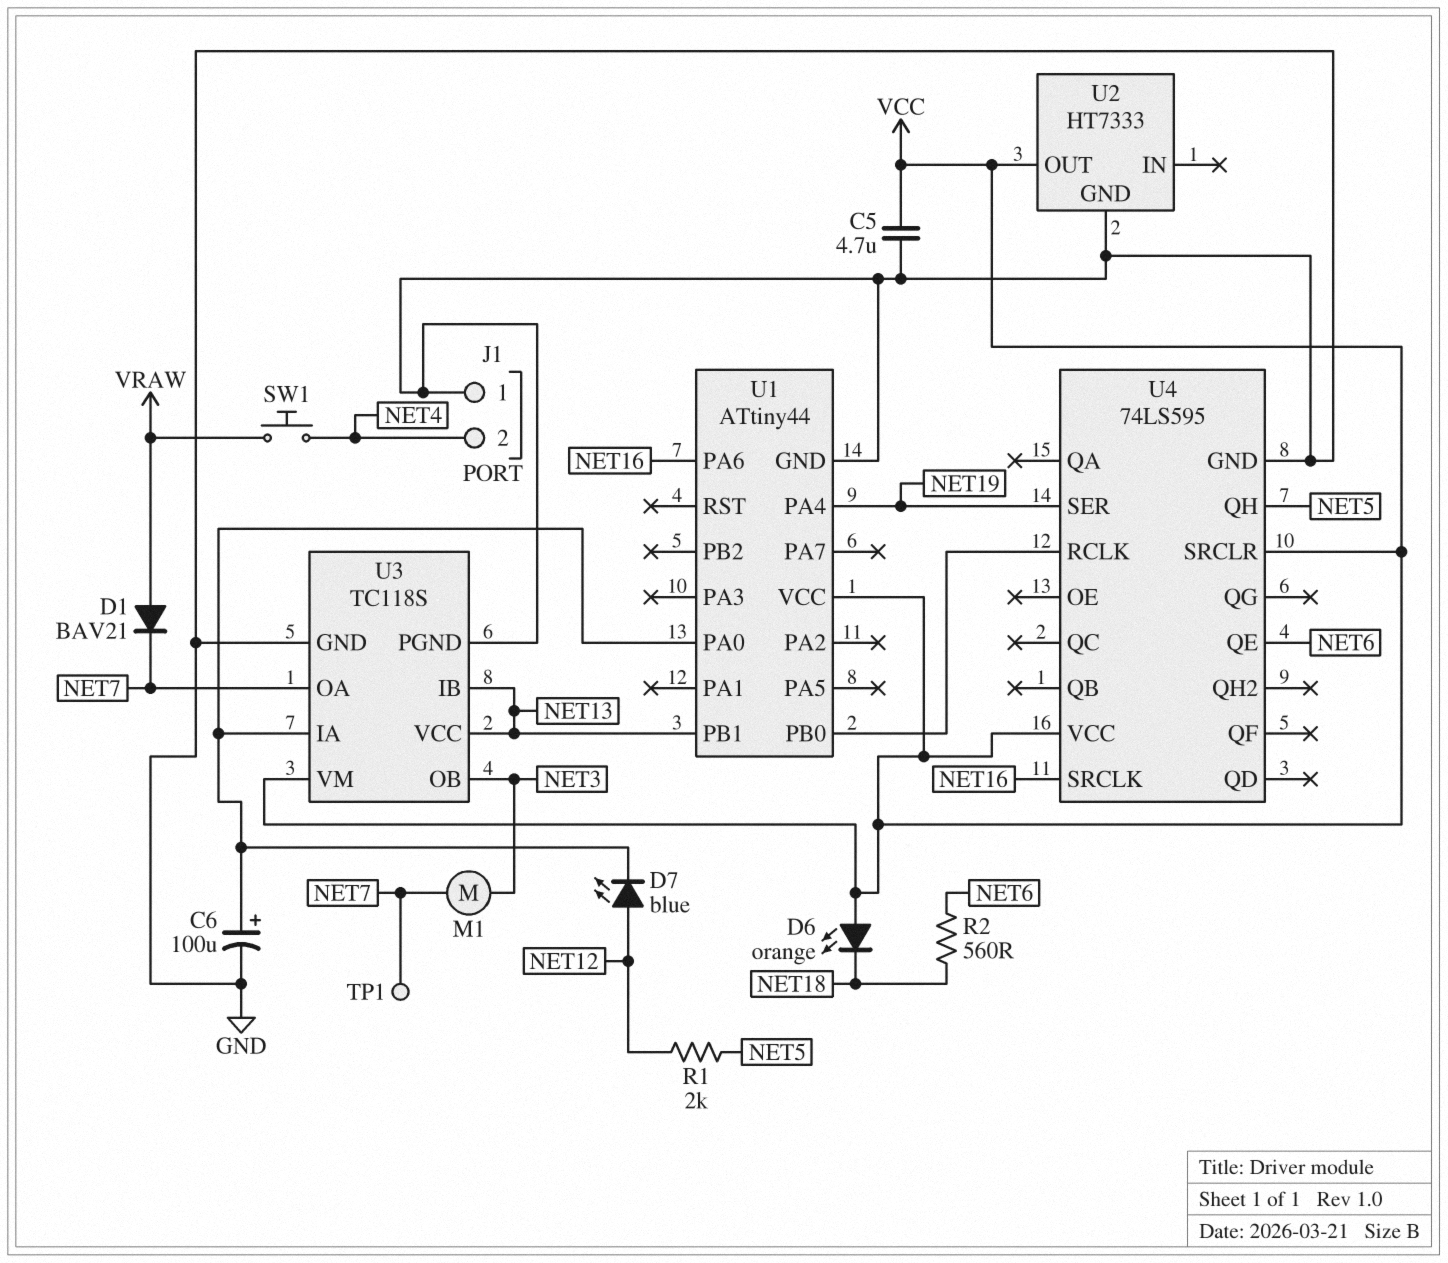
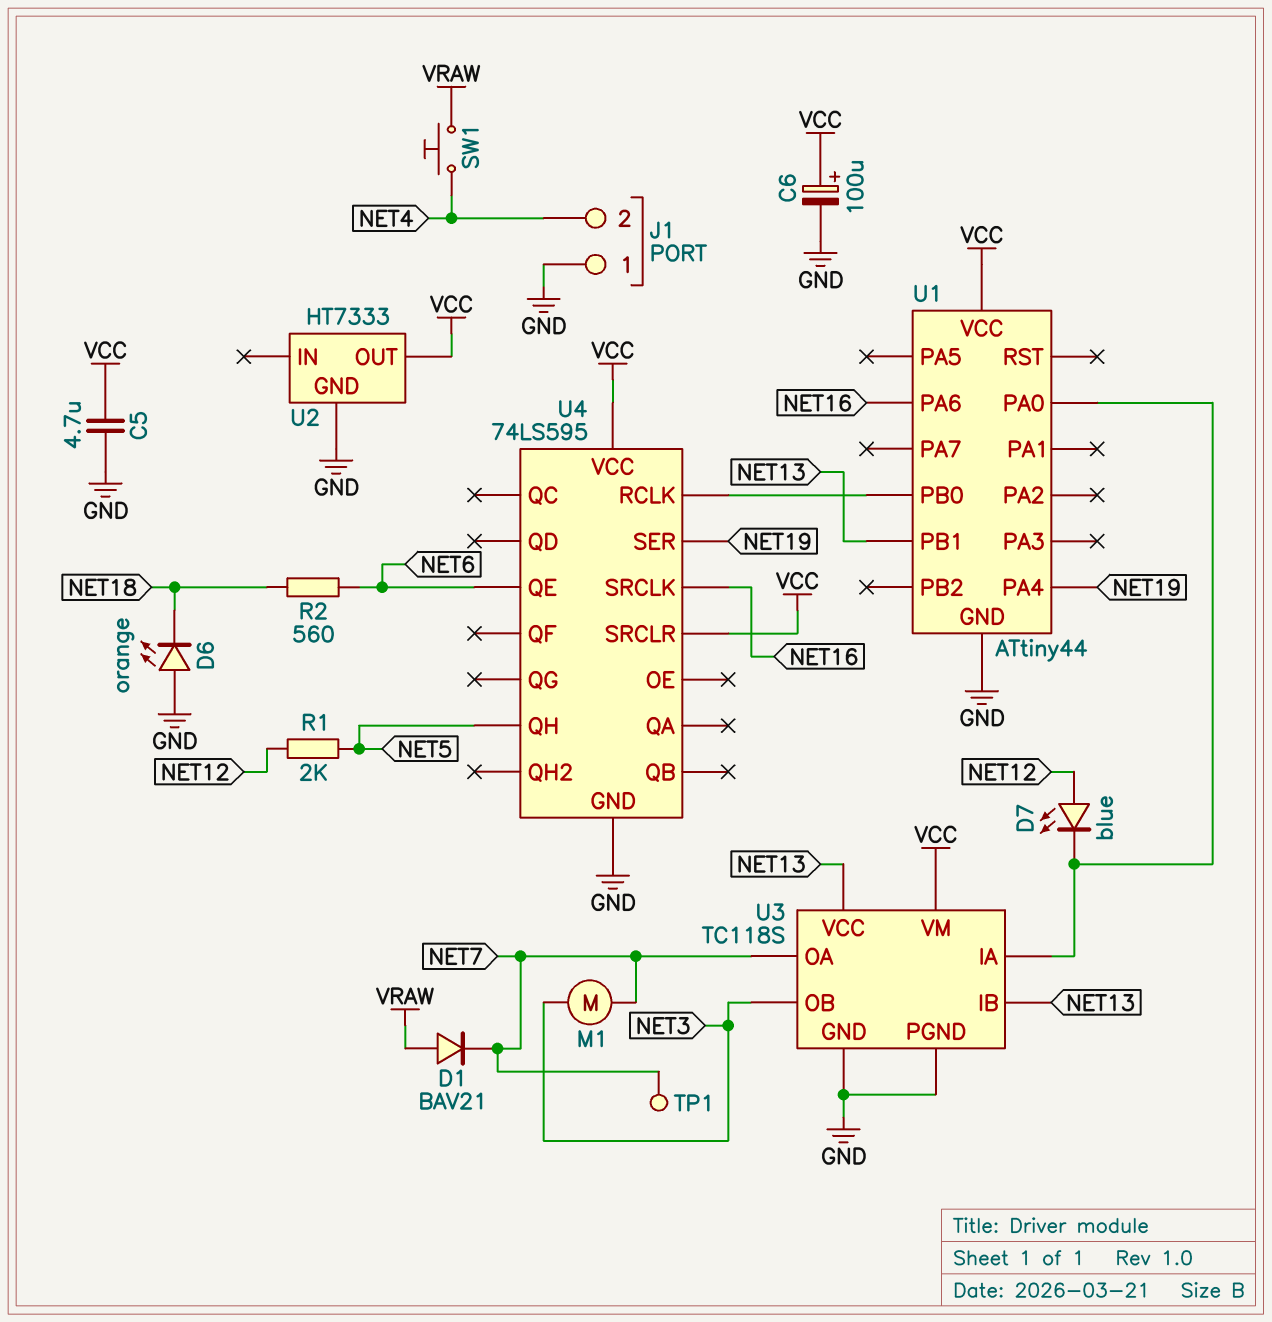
C6: 100uF (plus U1/PA0, minus GND) -> 100uF (plus VCC, minus GND)
D6: LED orange (A VCC, K NET18) -> LED orange (A GND, K NET18)

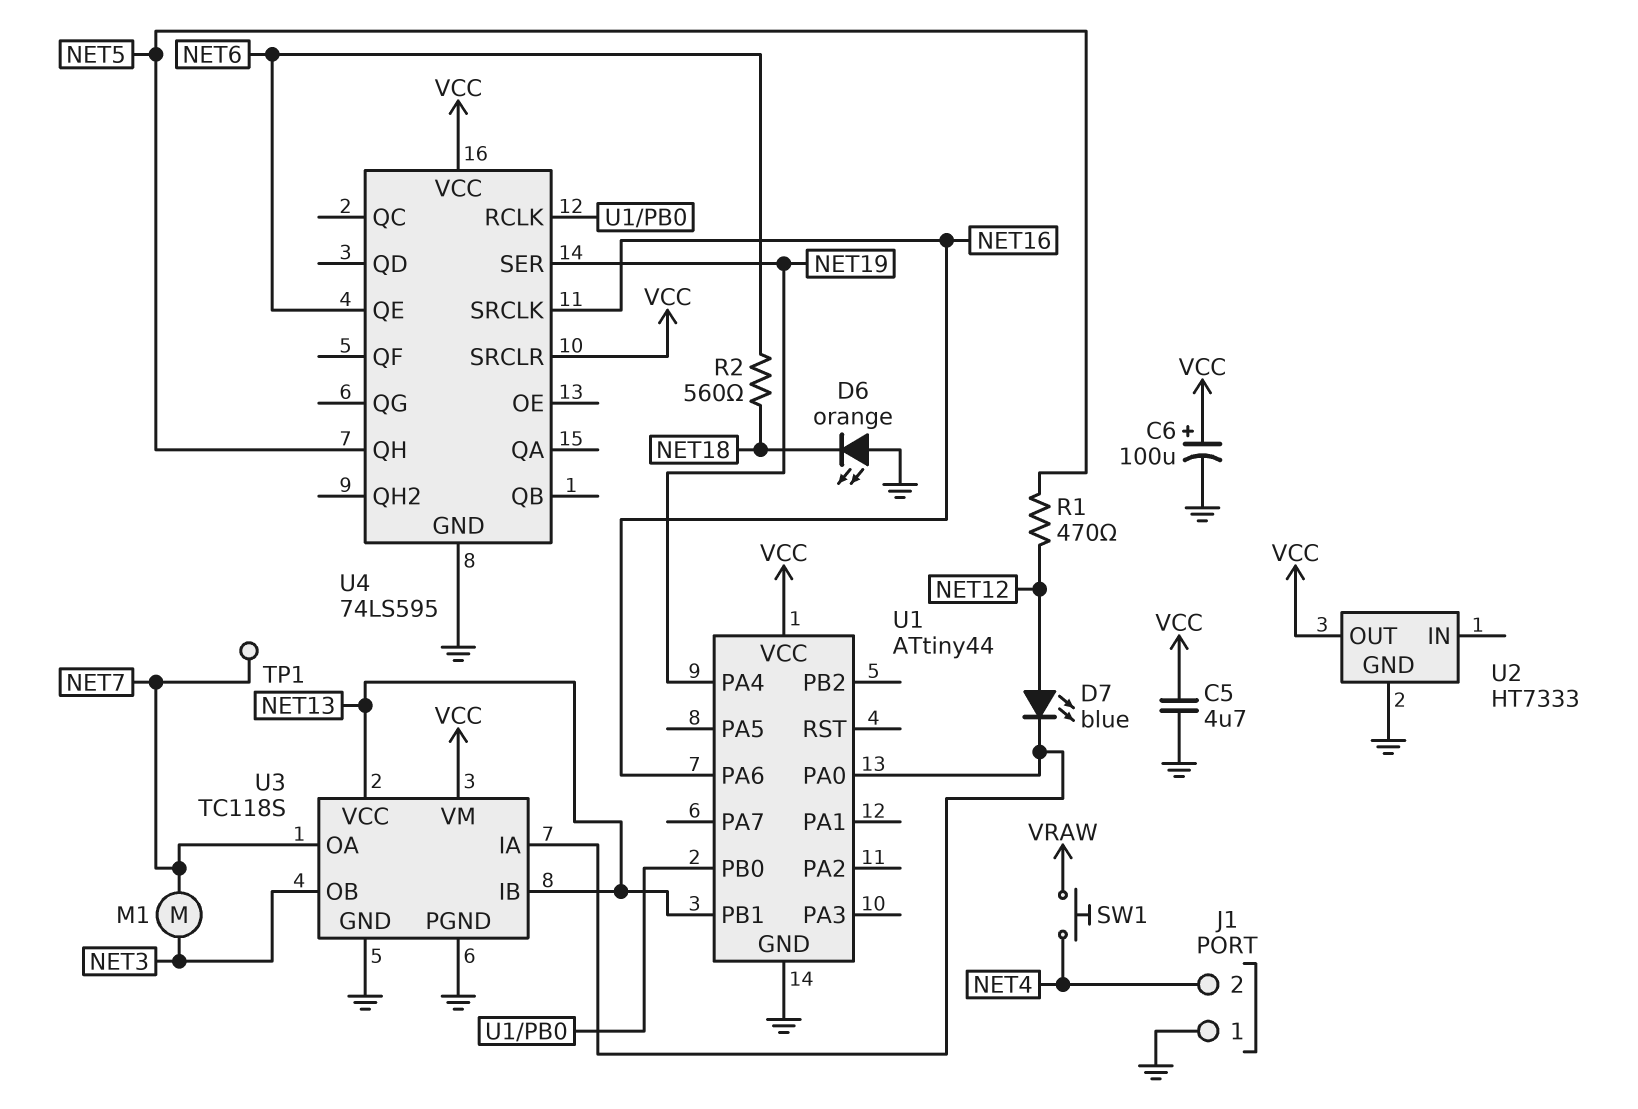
D1: diode BAV21 (A VRAW, K NET7) -> none
R1: 2k (NET5, NET12) -> 470 (NET5, NET12)

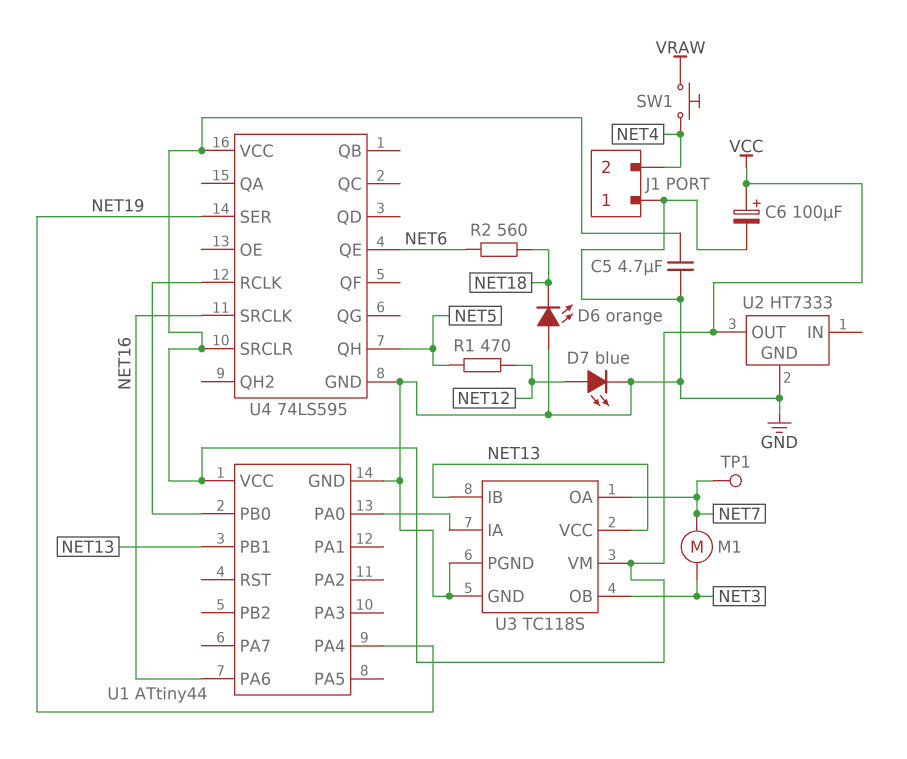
D7: LED blue (A NET12, K U1/PA0) -> LED blue (A NET12, K GND)

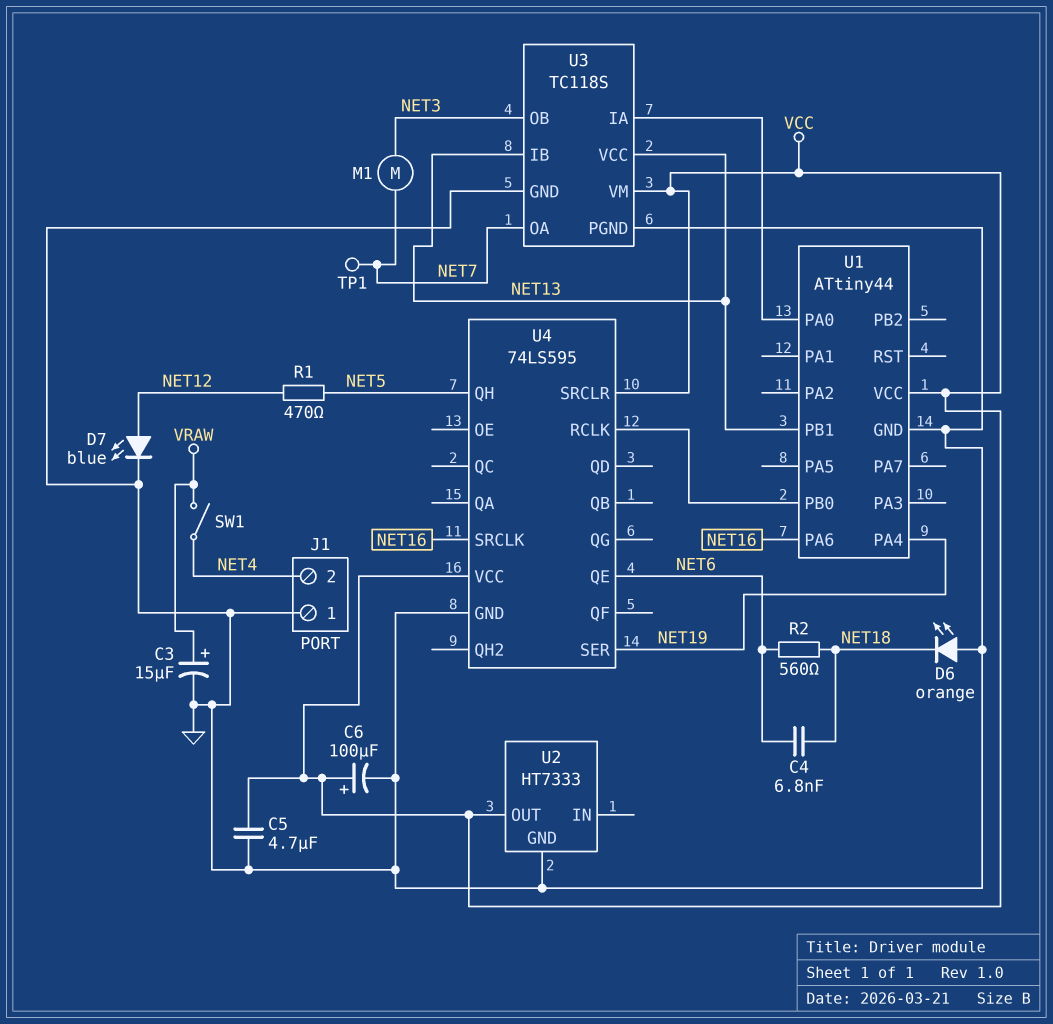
C3: none -> 15uF (plus VRAW, minus GND)
C4: none -> 6.8nF (NET6, NET18)
SW1: button (NET4, VRAW) -> switch (NET4, VRAW)

